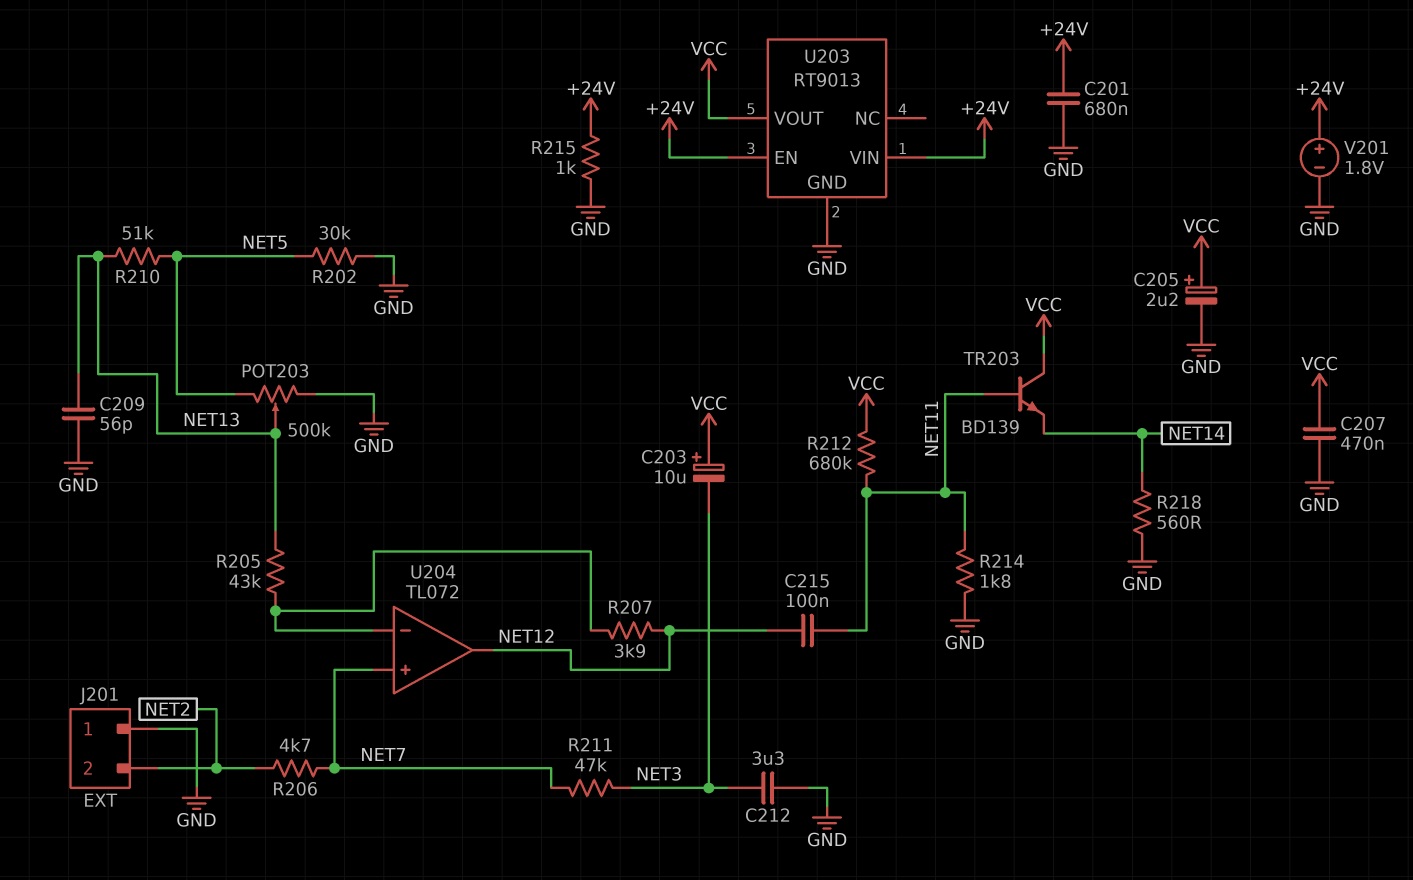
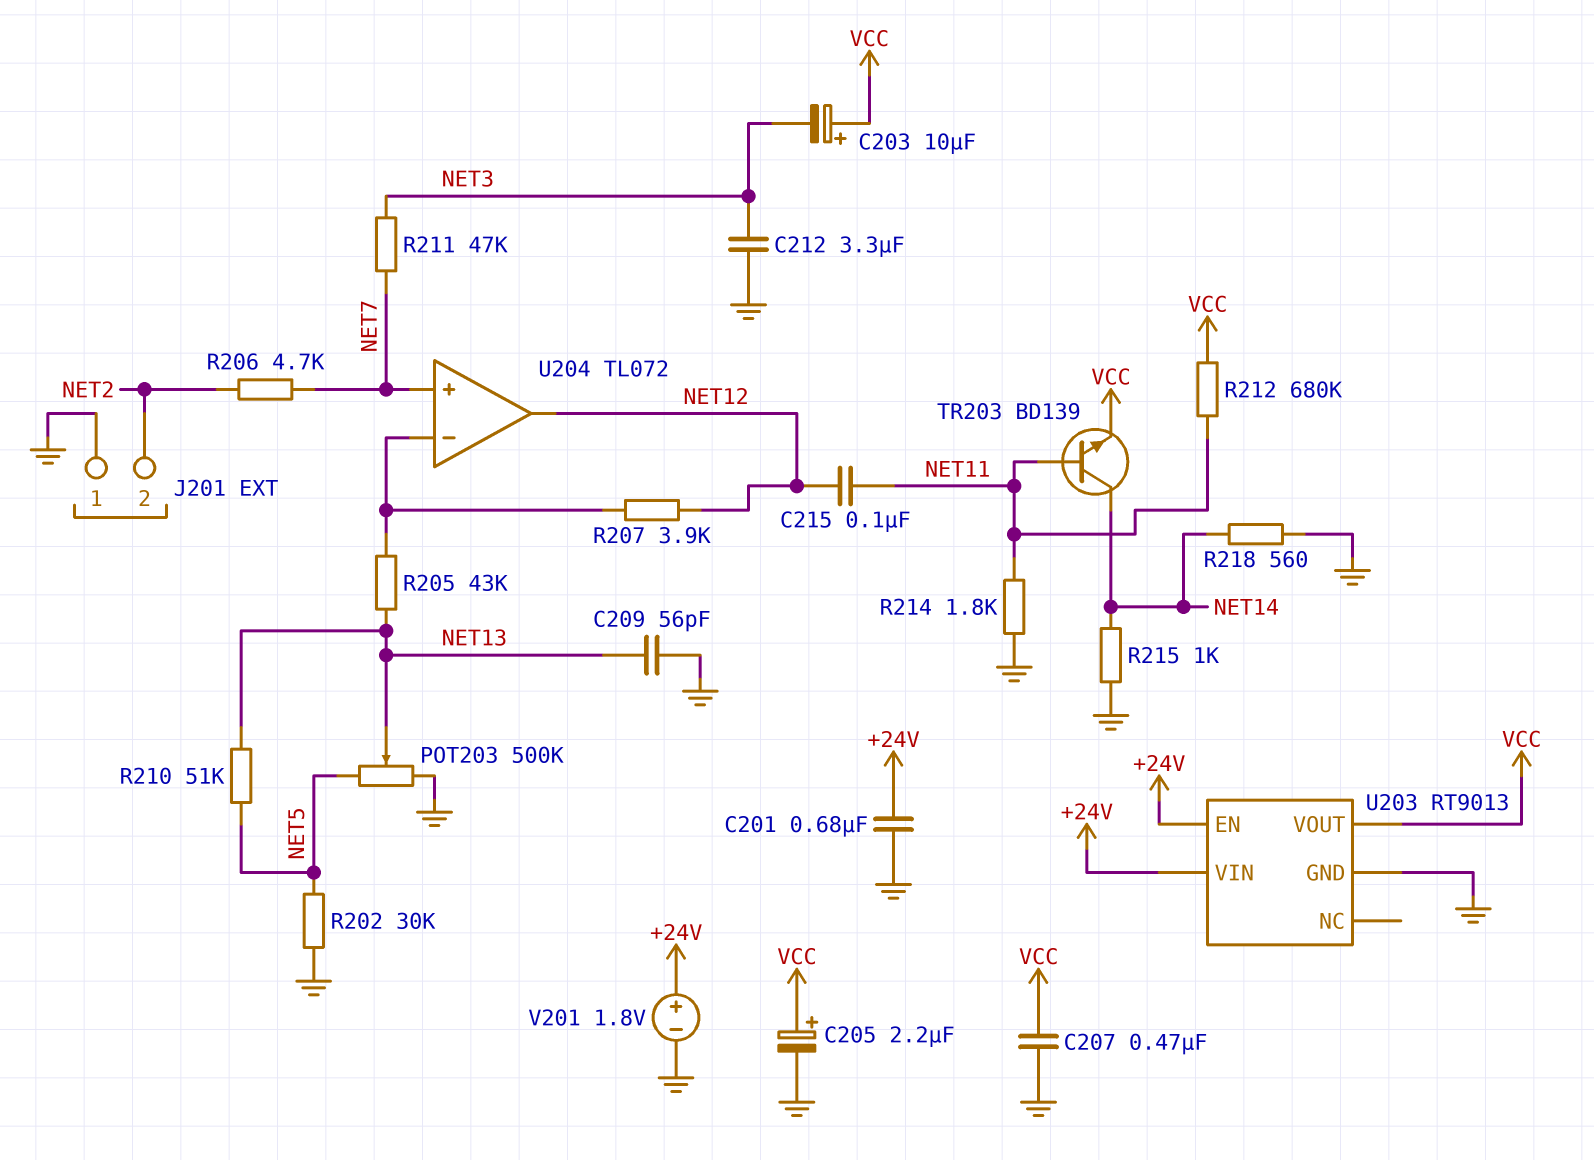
R215: 1k (+24V, GND) -> 1k (GND, NET14)
TR203: NPN BD139 (B NET11, C VCC, E NET14) -> NPN BD139 (B NET11, C NET14, E VCC)

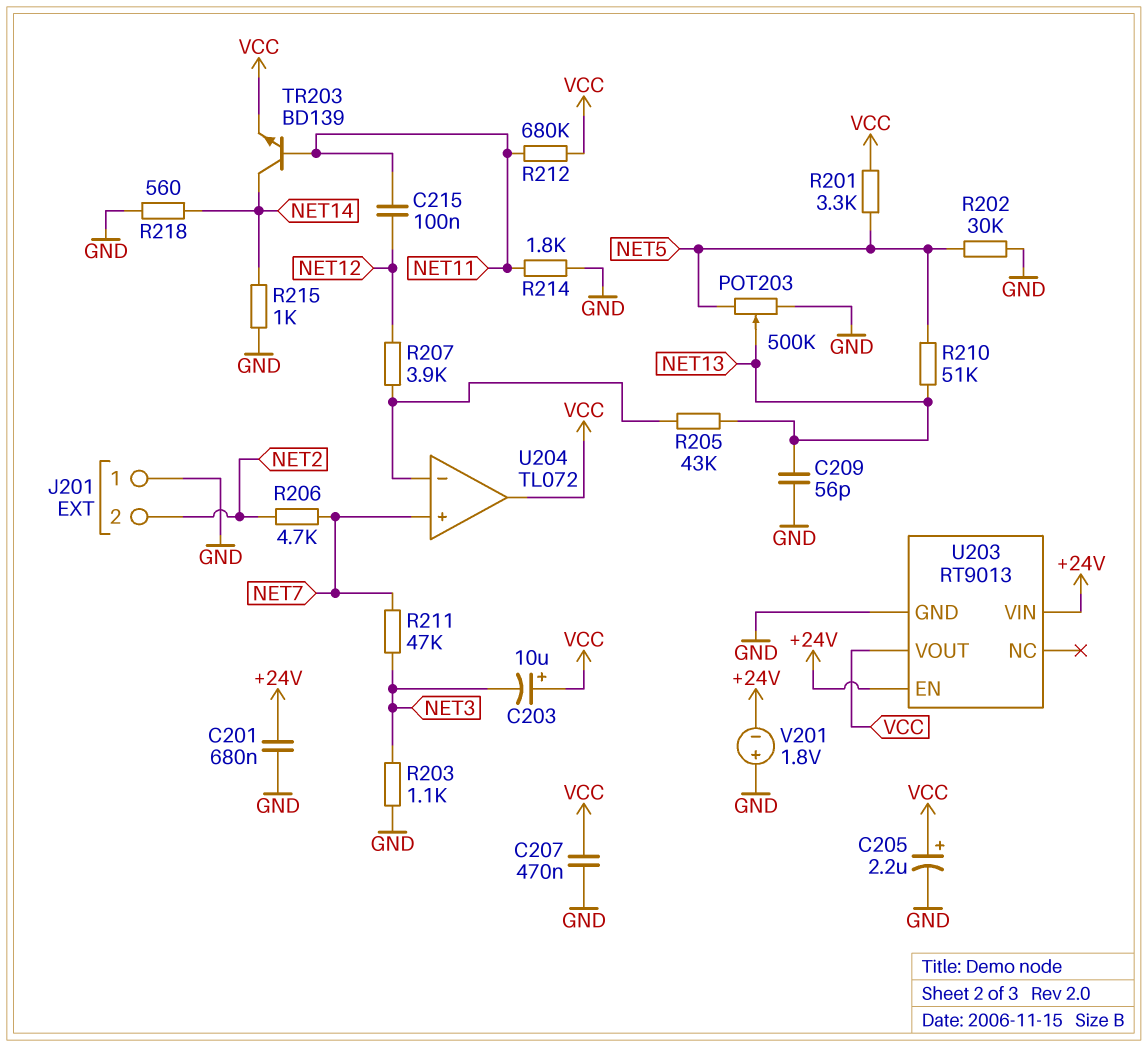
C212: 3.3uF (GND, NET3) -> none
R201: none -> 3.3k (NET5, VCC)
R203: none -> 1.1k (GND, NET3)
U204 pin out: NET12 -> VCC
V201: 1.8V (plus +24V, minus GND) -> 1.8V (plus GND, minus +24V)

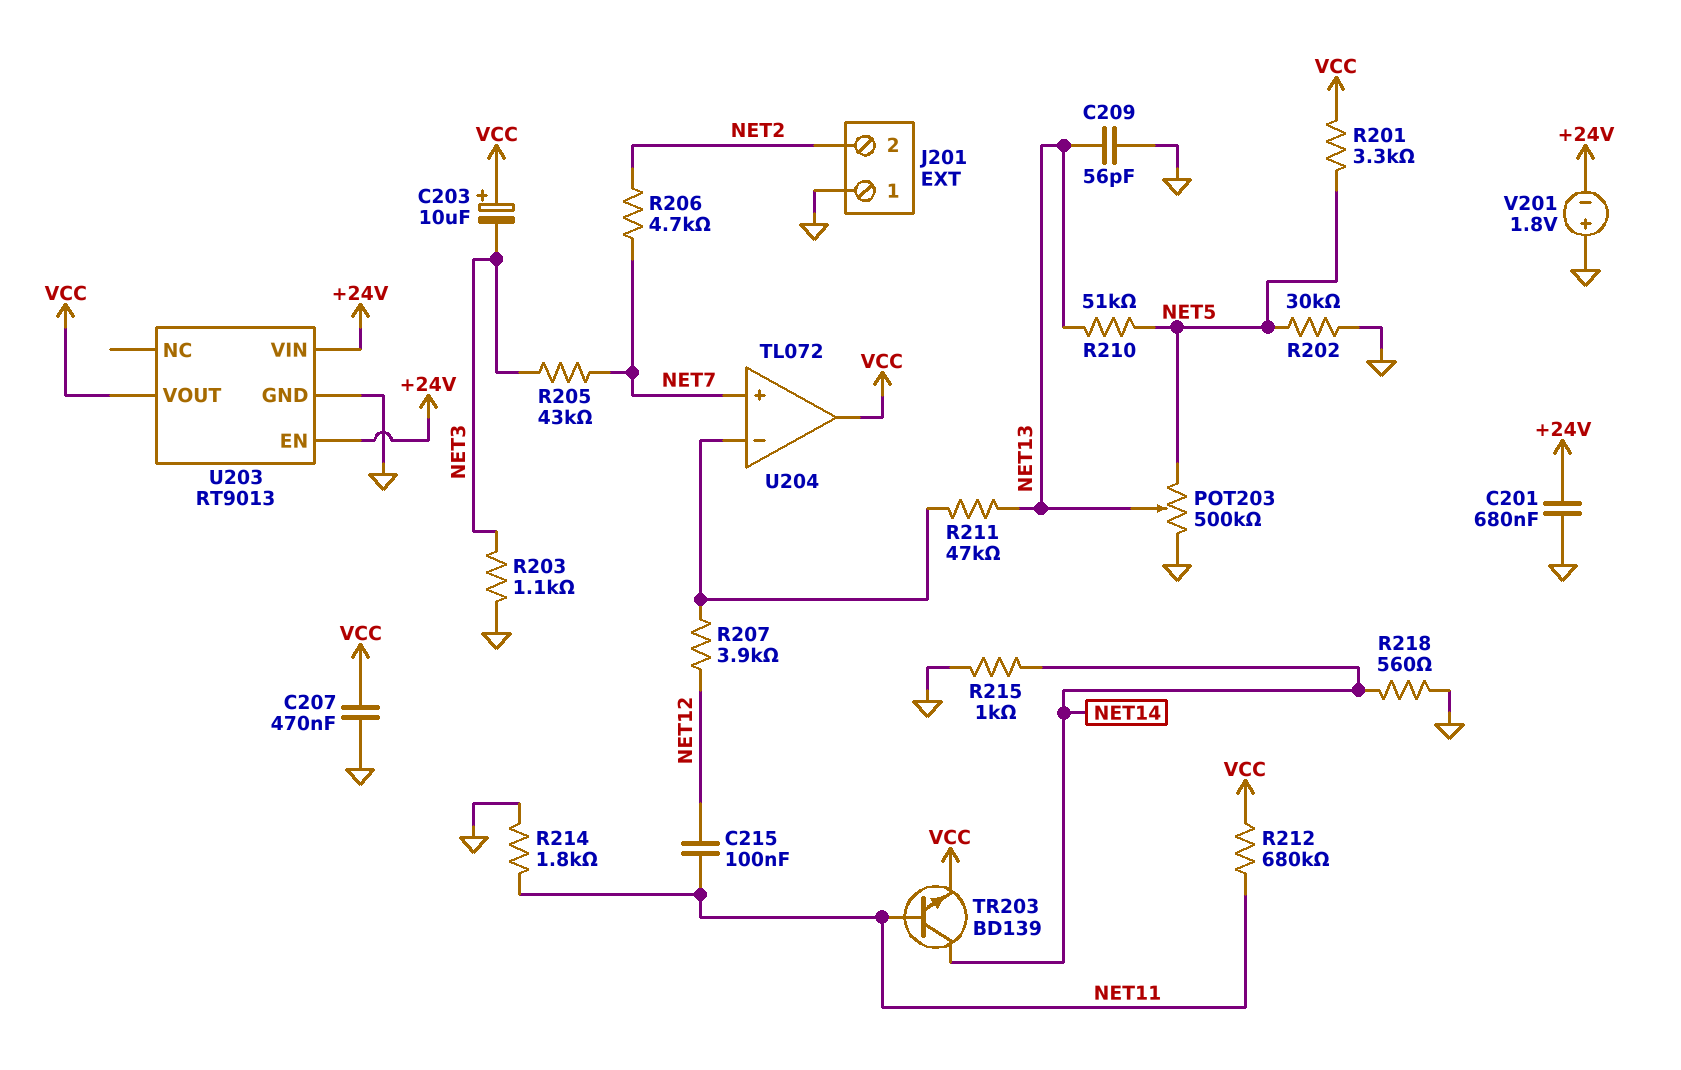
C205: 2.2uF (plus VCC, minus GND) -> none
R205: 43k (NET13, U204/in-) -> 43k (NET3, NET7)
R211: 47k (NET3, NET7) -> 47k (NET13, U204/in-)

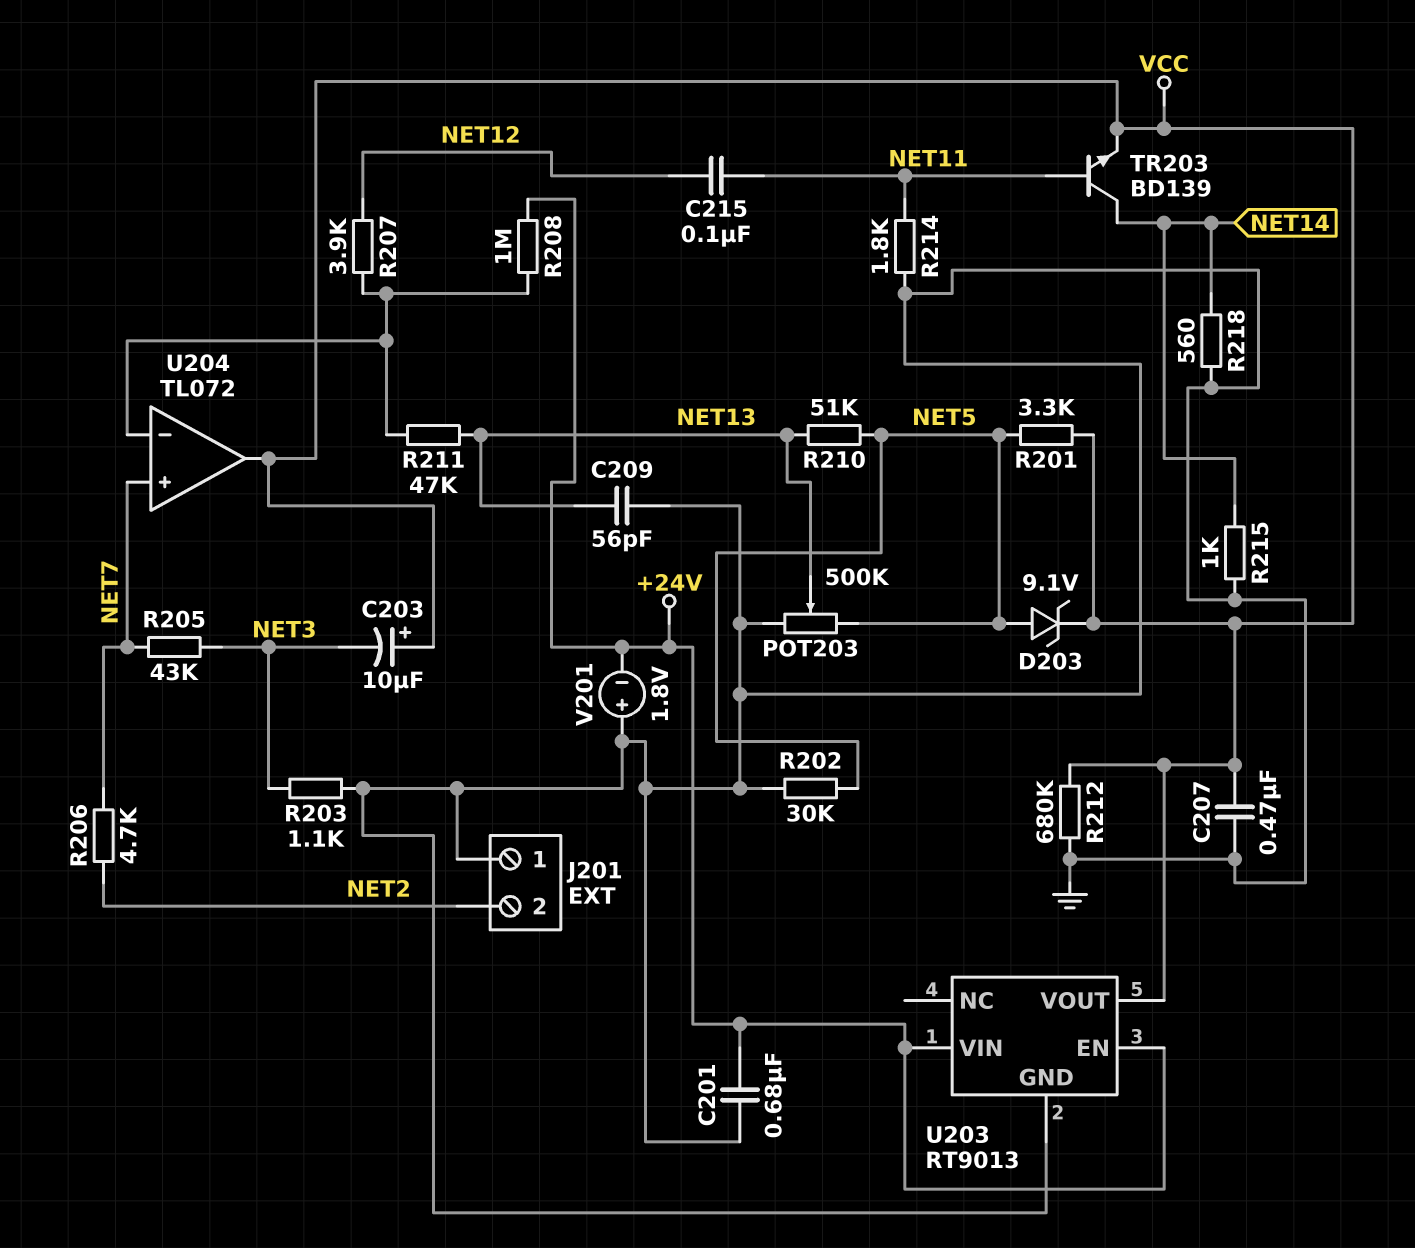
D203: none -> zener 9.1V (A NET5, K VCC)
R208: none -> 1M (+24V, U204/in-)
R212: 680k (NET11, VCC) -> 680k (GND, VCC)

